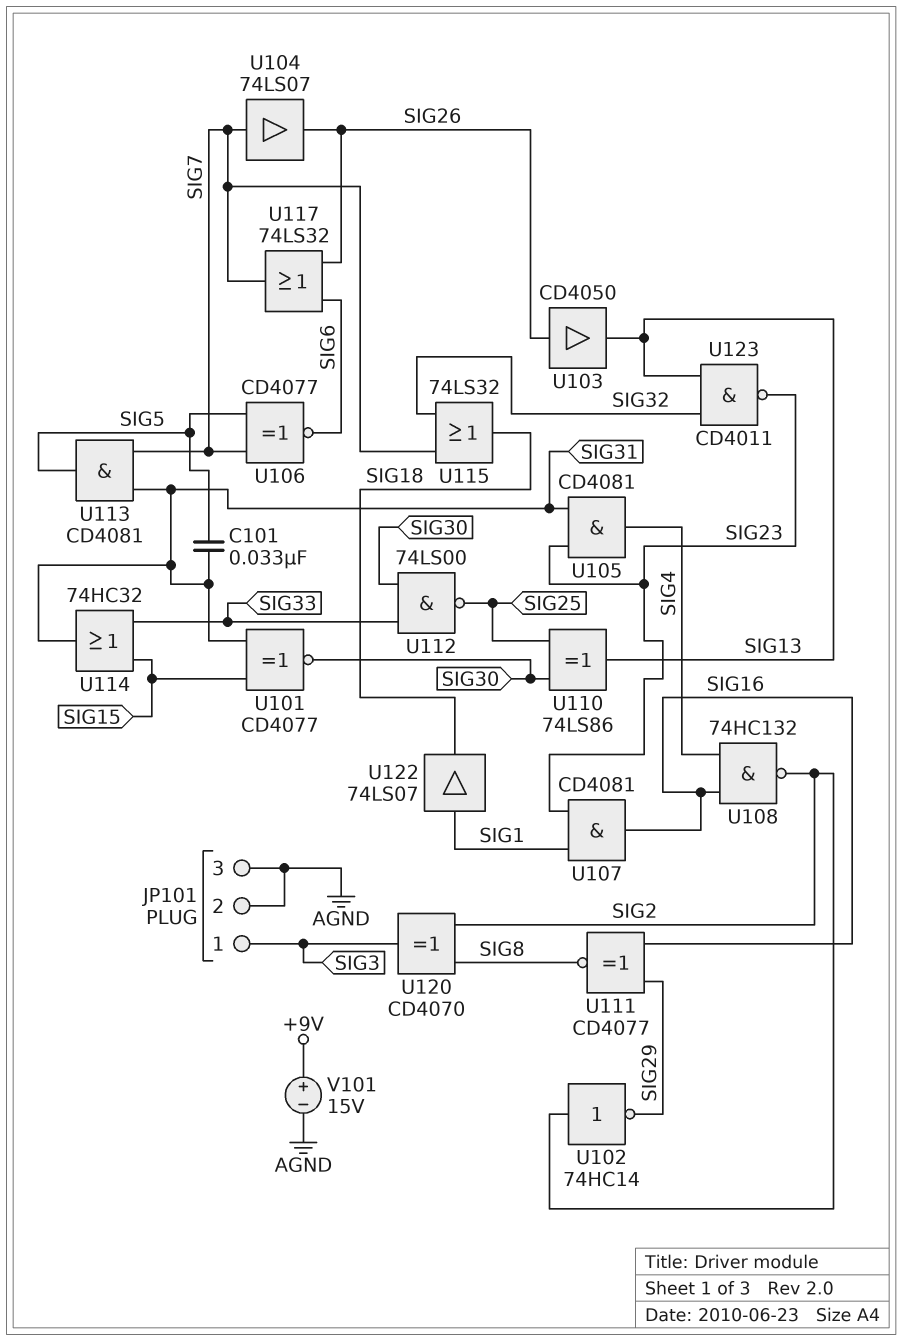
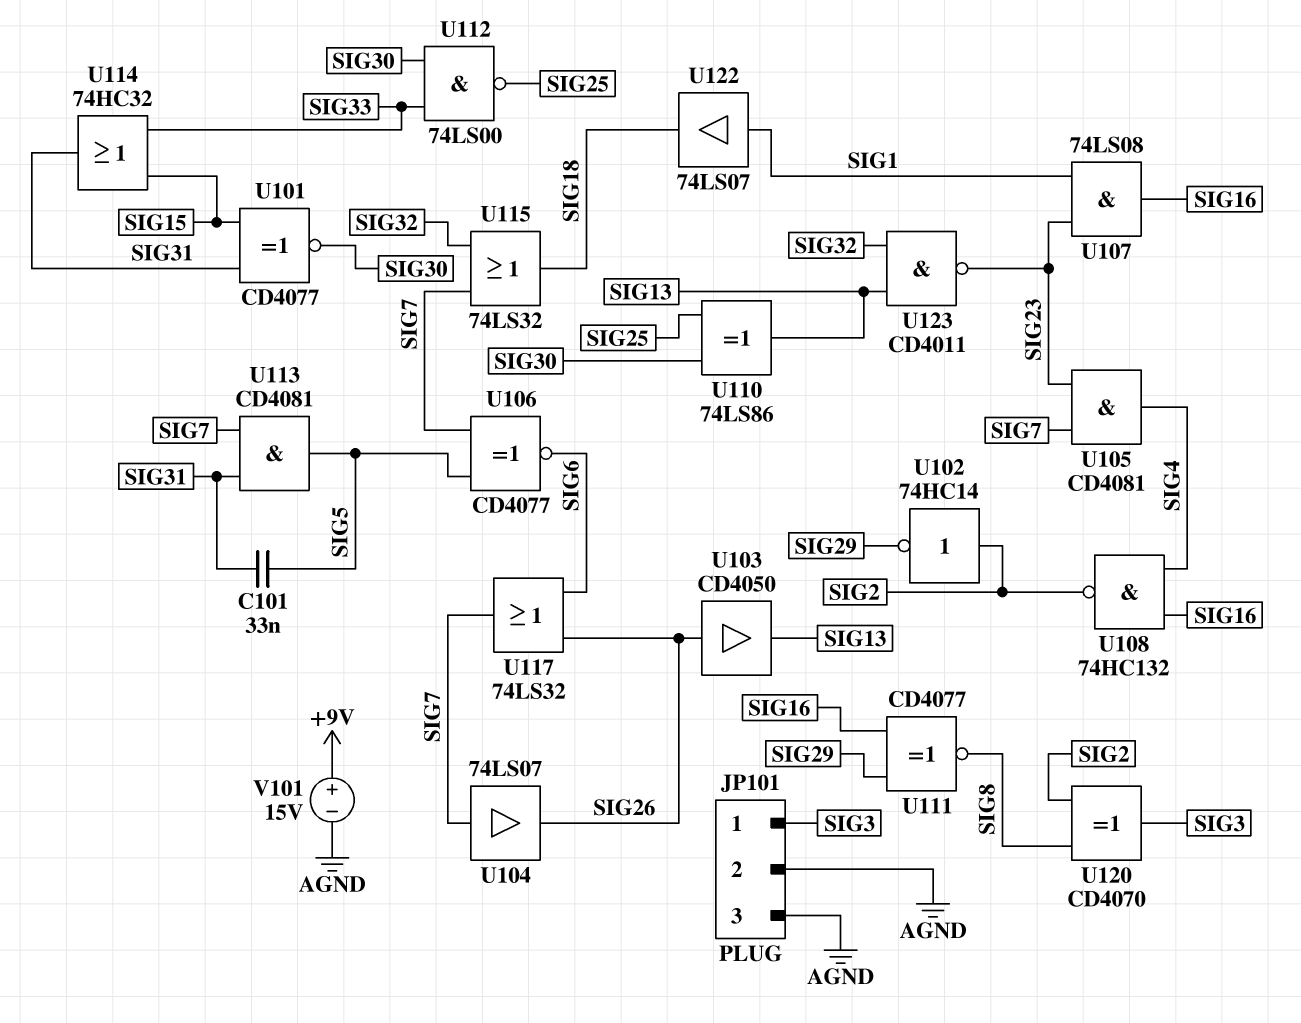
U105: AND CD4081 (in SIG23, in SIG31, out SIG4) -> AND CD4081 (in SIG7, in SIG23, out SIG4)
U107: AND CD4081 (in SIG1, in SIG23, out SIG16) -> AND 74LS08 (in SIG1, in SIG23, out SIG16)

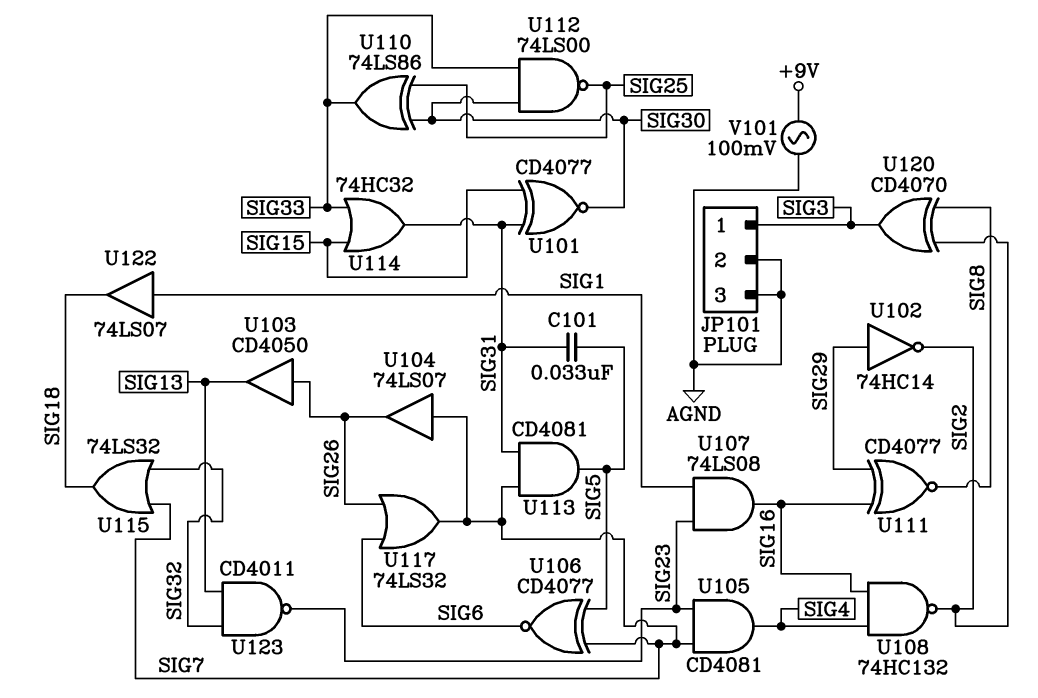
U102: NOT 74HC14 (in SIG2, out SIG29) -> NOT 74HC14 (in SIG29, out SIG2)
U110: XOR 74LS86 (in SIG25, in SIG30, out SIG13) -> XOR 74LS86 (in SIG25, in SIG30, out SIG33)
V101: 15V (plus +9V, minus AGND) -> AC 100mV (+9V, AGND)

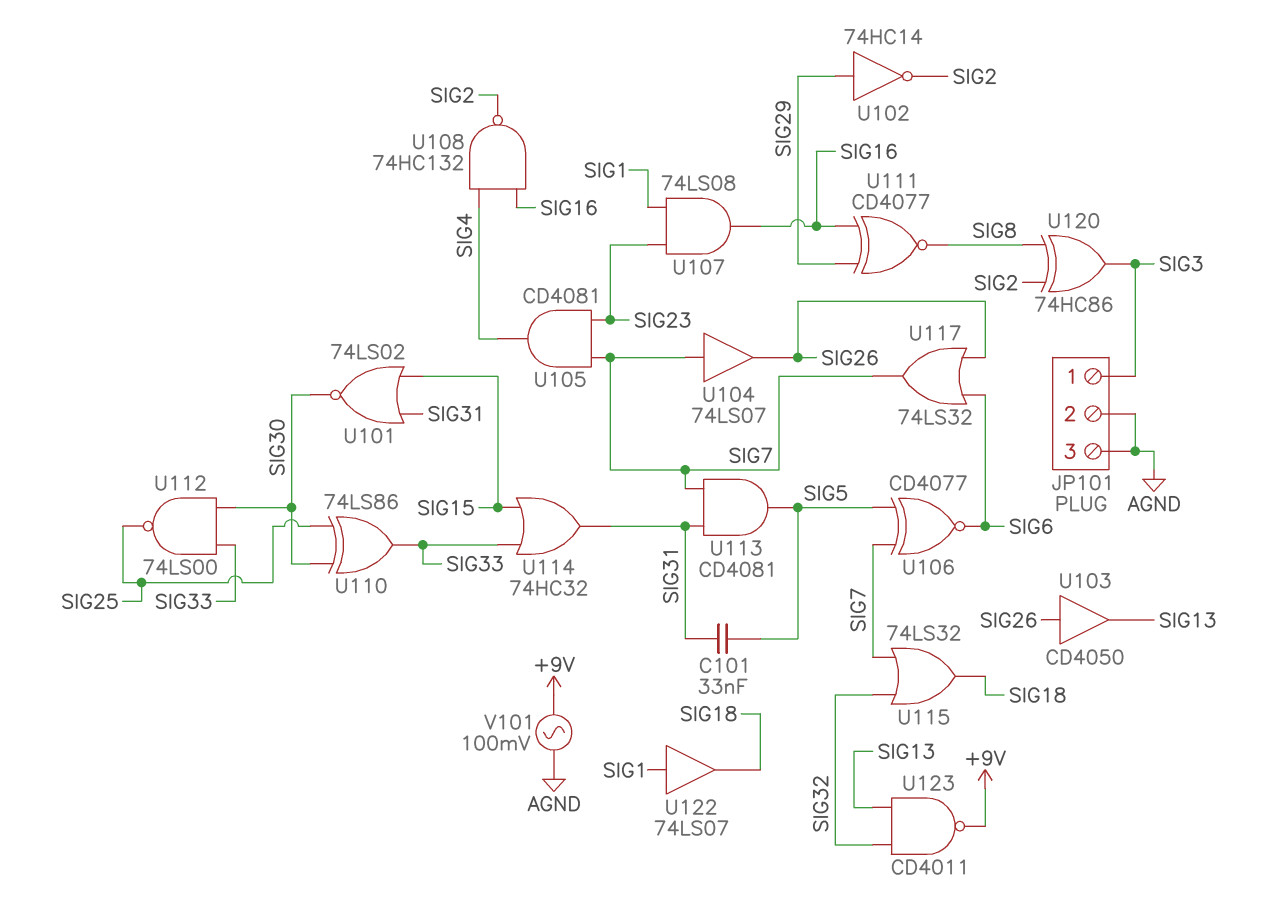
U101: XNOR CD4077 (in SIG15, in SIG31, out SIG30) -> NOR 74LS02 (in SIG15, in SIG31, out SIG30)
U120: XOR CD4070 (in SIG2, in SIG8, out SIG3) -> XOR 74HC86 (in SIG2, in SIG8, out SIG3)
U123: NAND CD4011 (in SIG13, in SIG32, out SIG23) -> NAND CD4011 (in SIG13, in SIG32, out +9V)

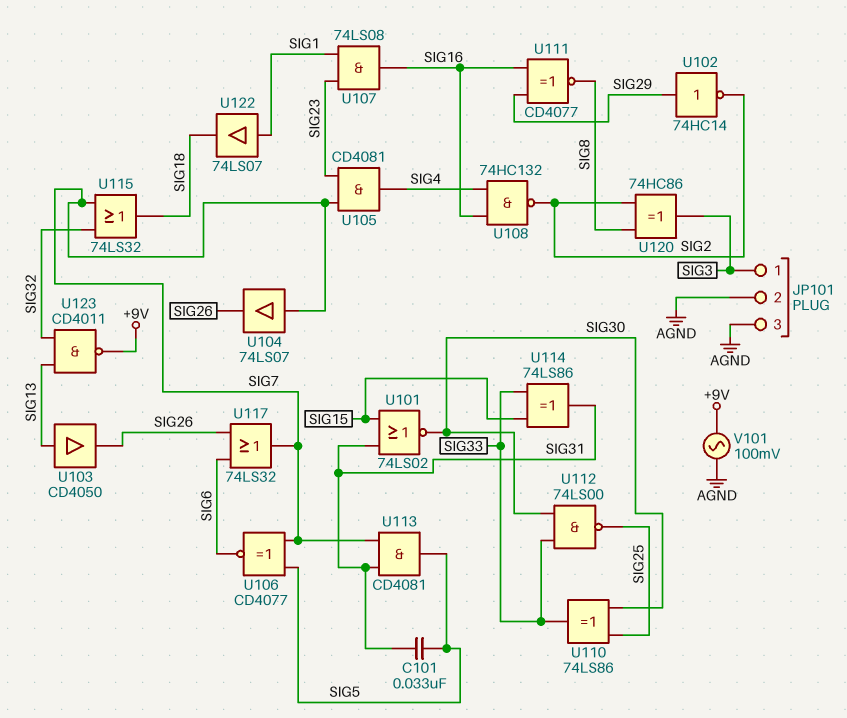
U103: buffer CD4050 (in SIG26, out SIG13) -> buffer CD4050 (in SIG13, out SIG26)
U114: OR 74HC32 (in SIG15, in SIG33, out SIG31) -> XOR 74LS86 (in SIG15, in SIG33, out SIG31)

